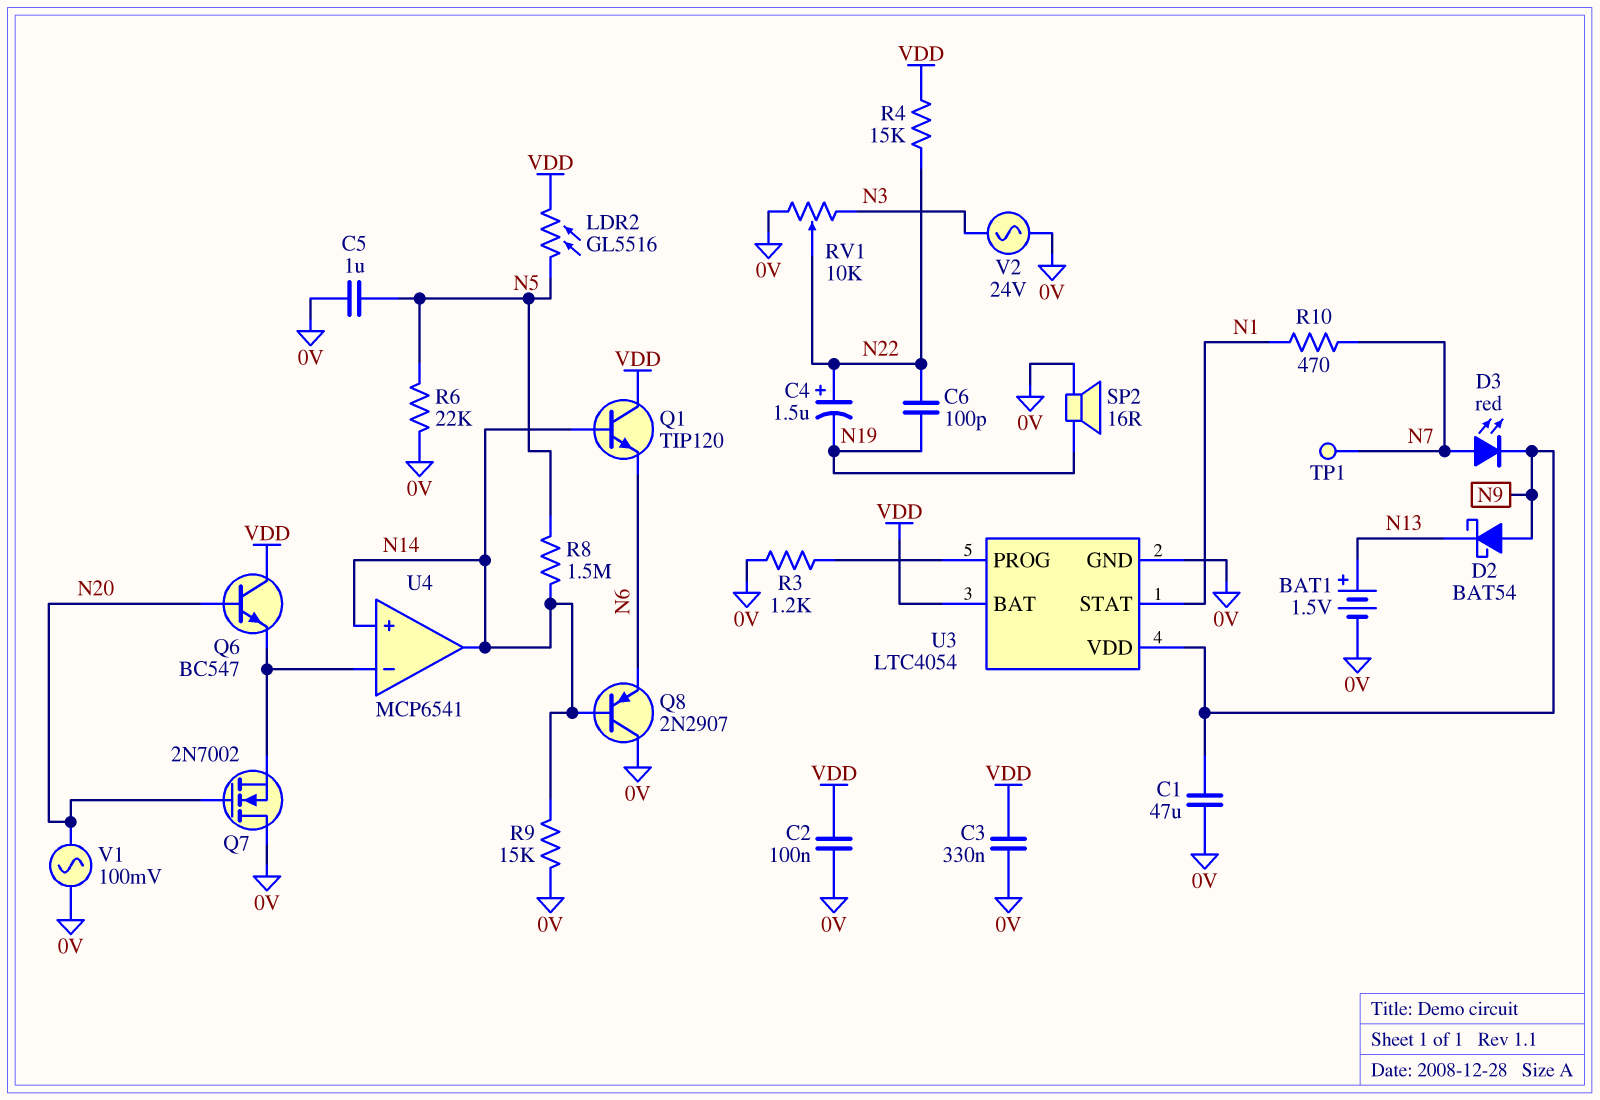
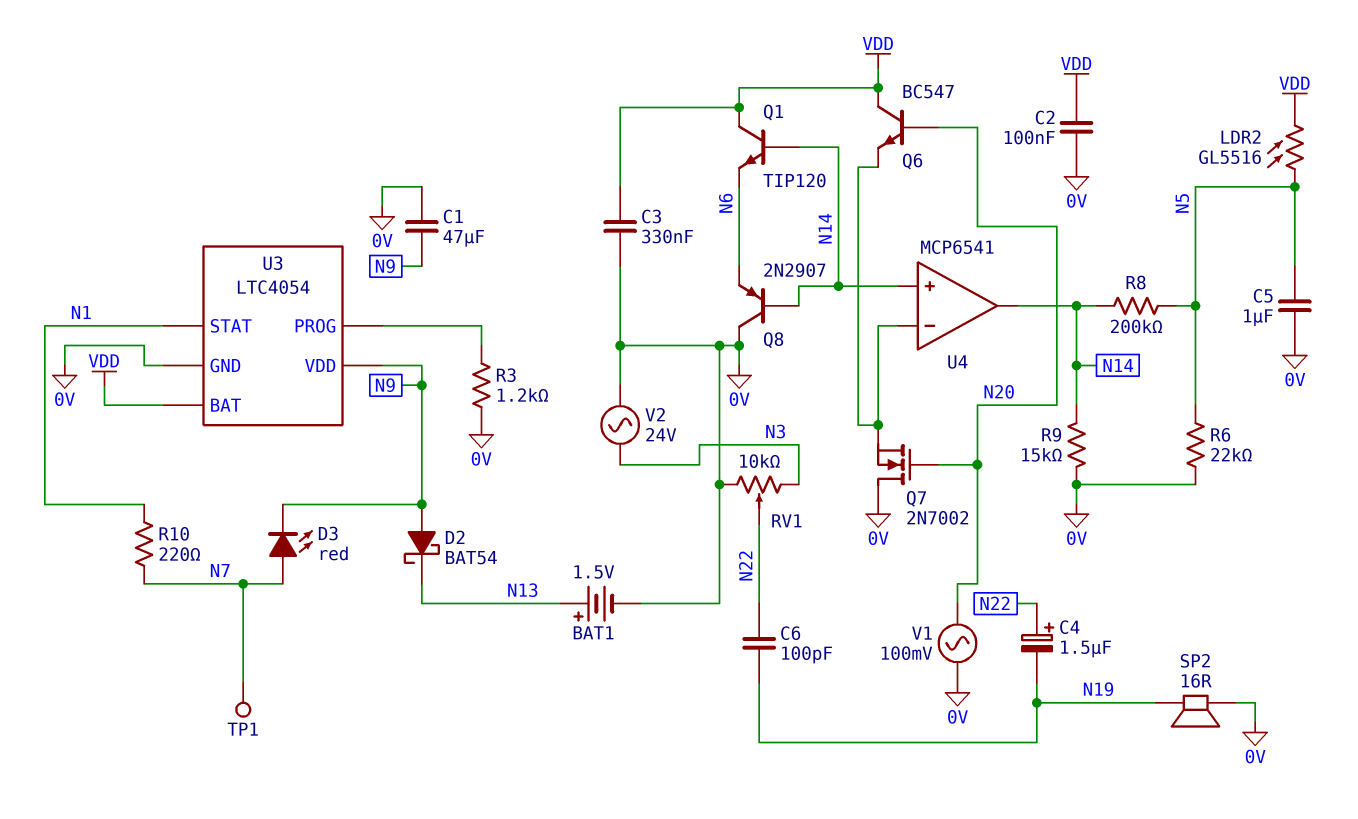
R4: 15k (N22, VDD) -> none
R8: 1.5M (N5, N14) -> 200k (N5, N14)
R10: 470 (N1, N7) -> 220 (N1, N7)

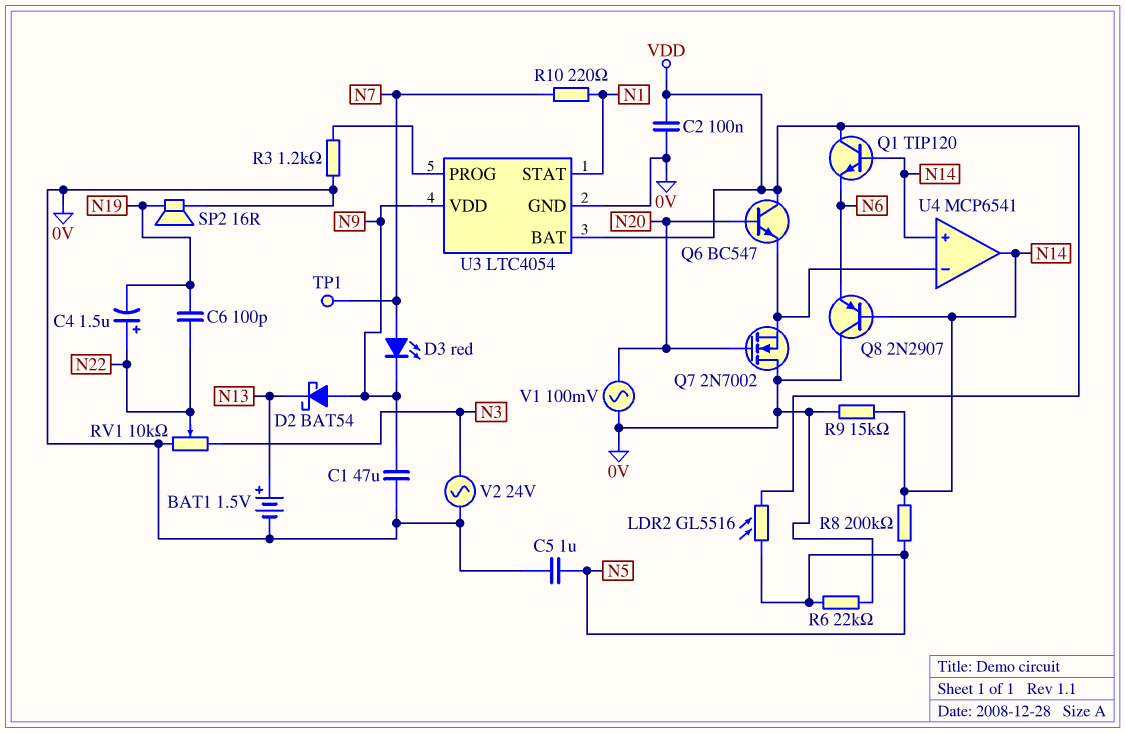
C3: 330nF (0V, VDD) -> none

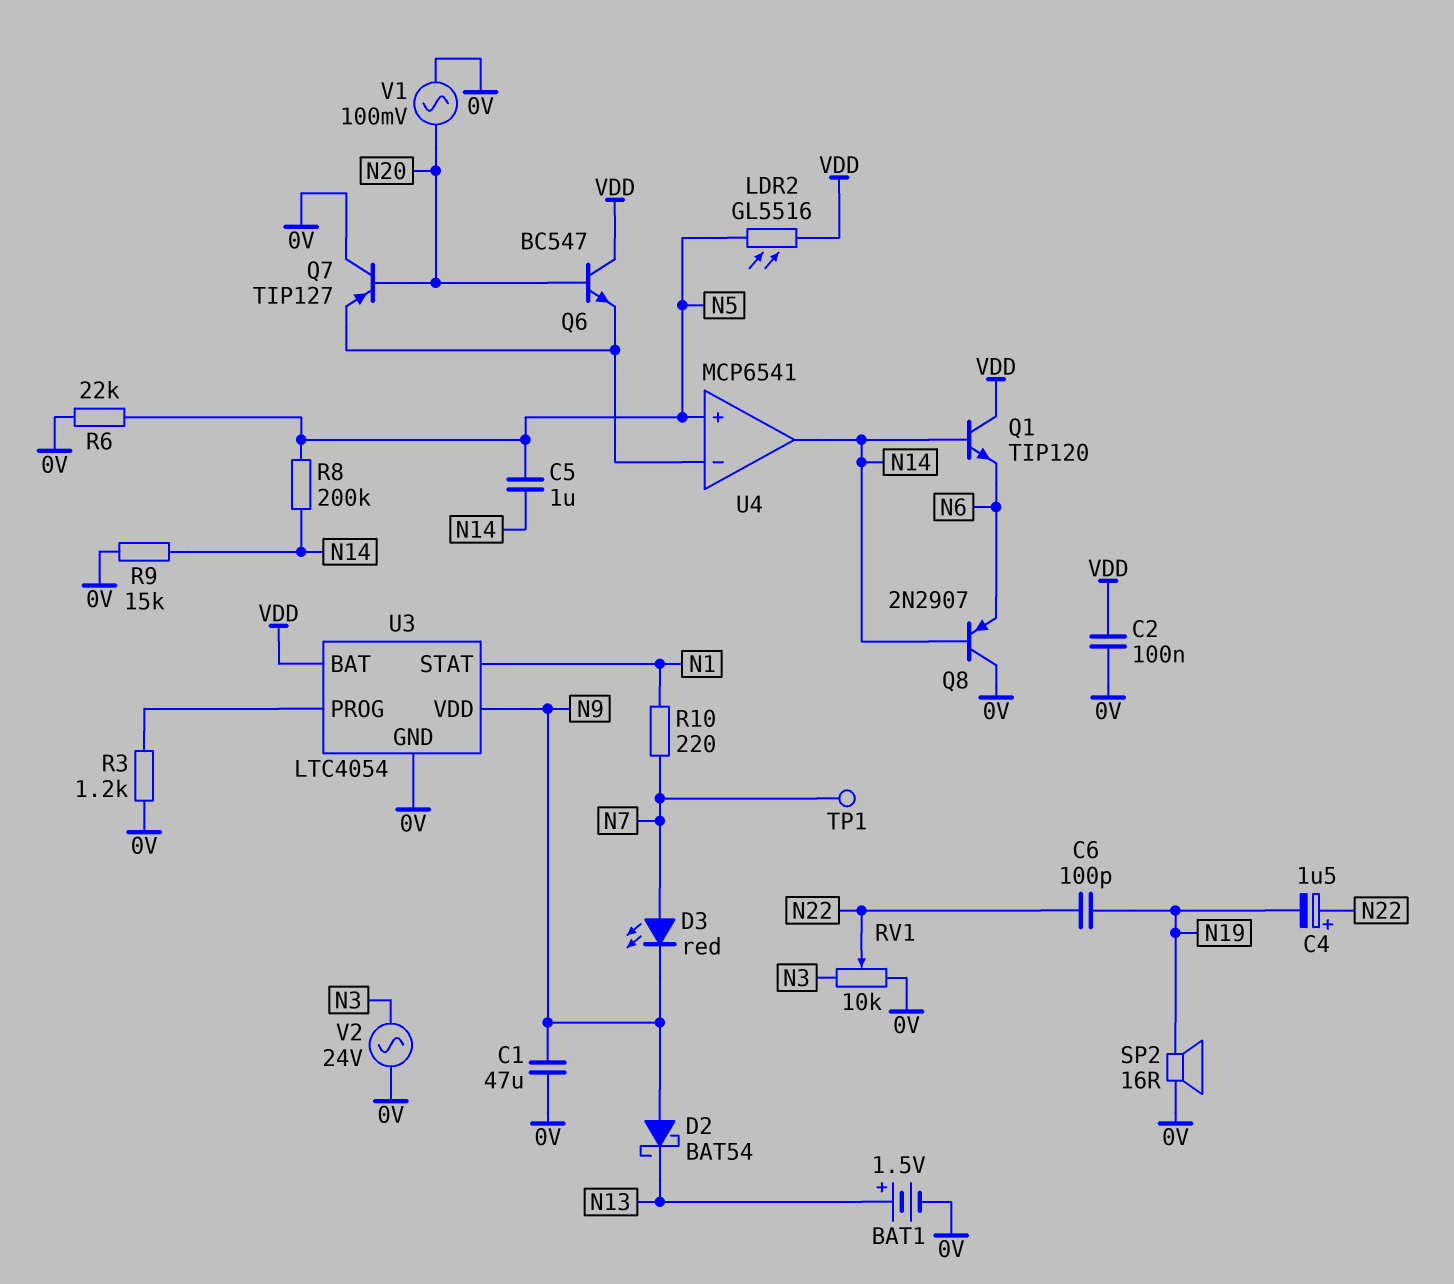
C5: 1uF (0V, N5) -> 1uF (N5, N14)
Q7: NMOS 2N7002 (G N20, D 0V, S U4/in-) -> PNP TIP127 (B N20, C 0V, E U4/in-)
U4 pin in+: N14 -> N5

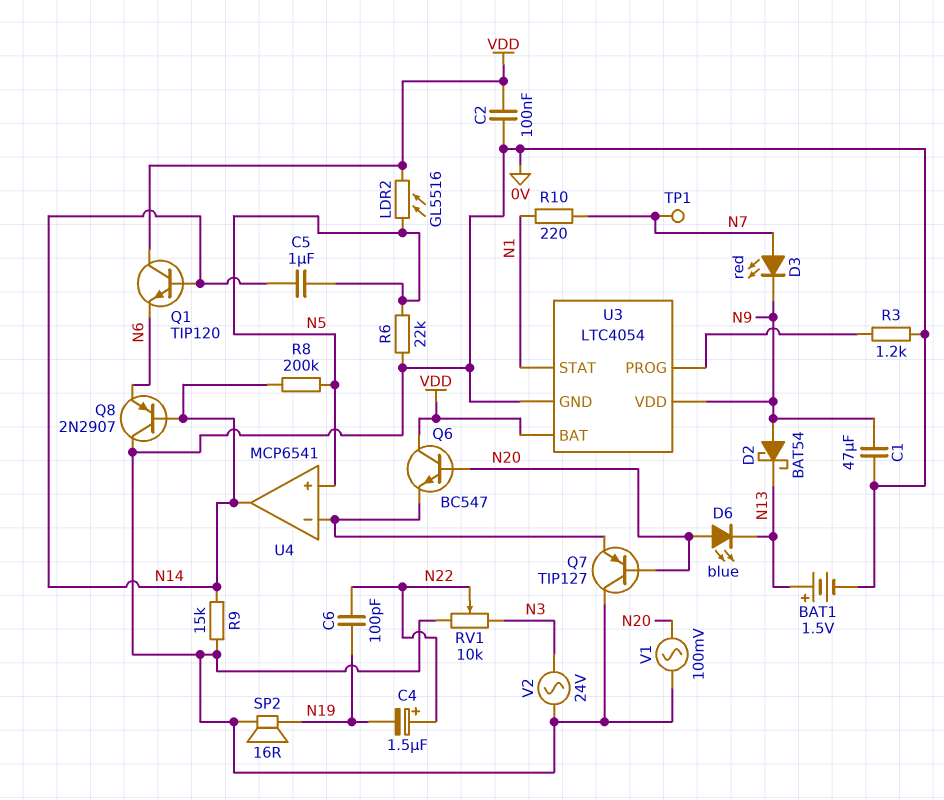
D6: none -> LED blue (A N20, K N13)

